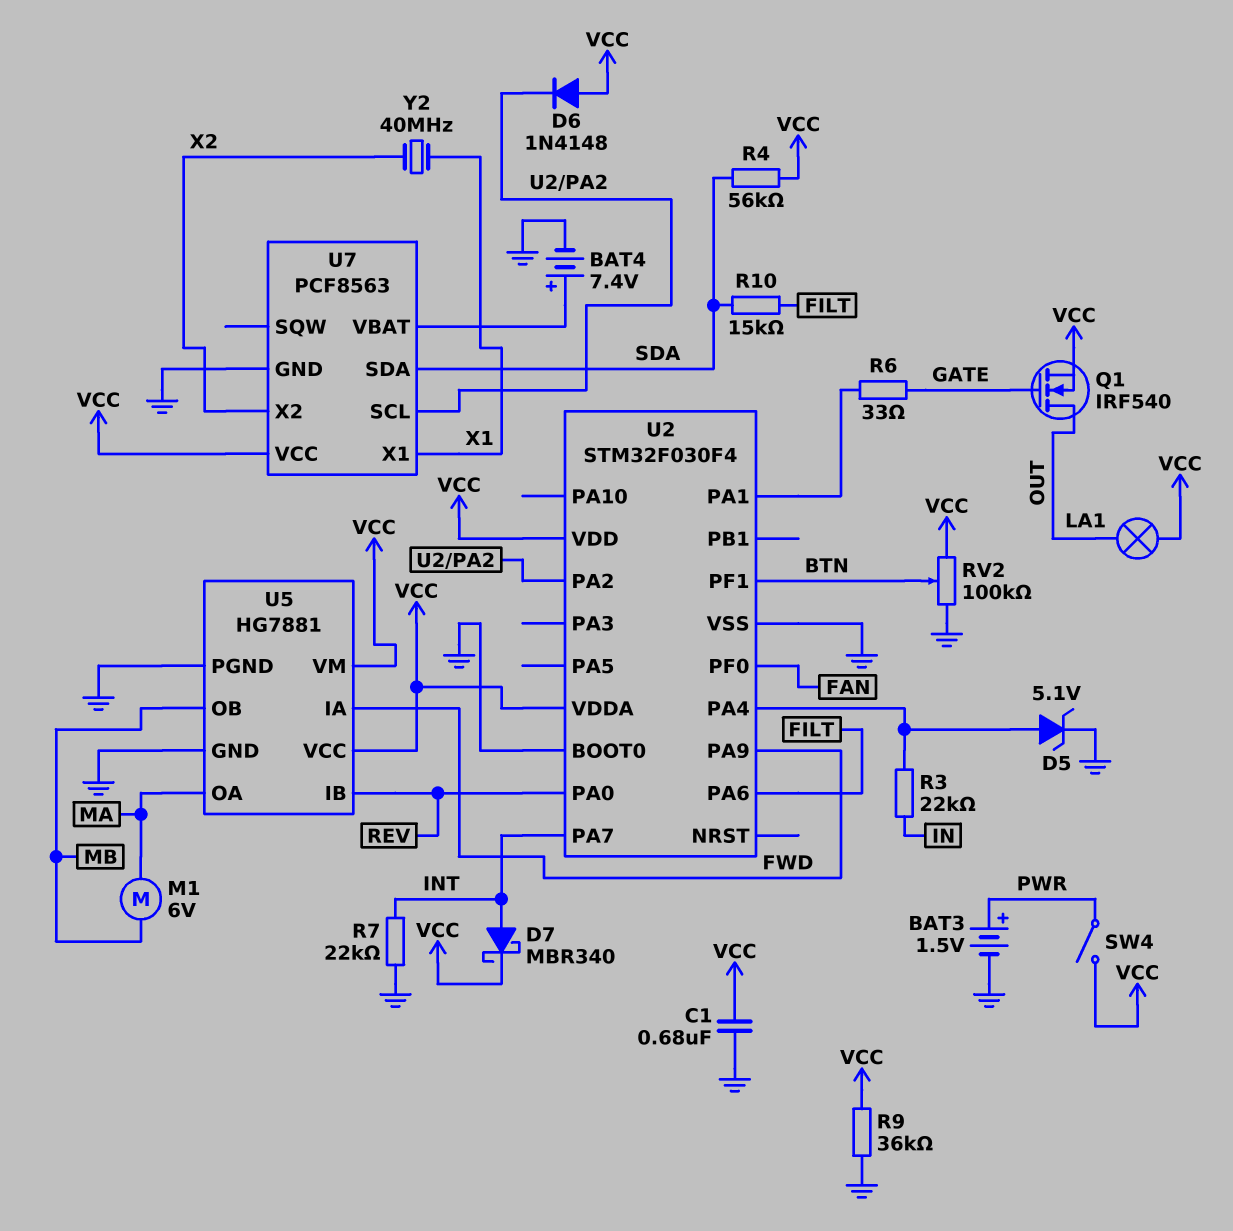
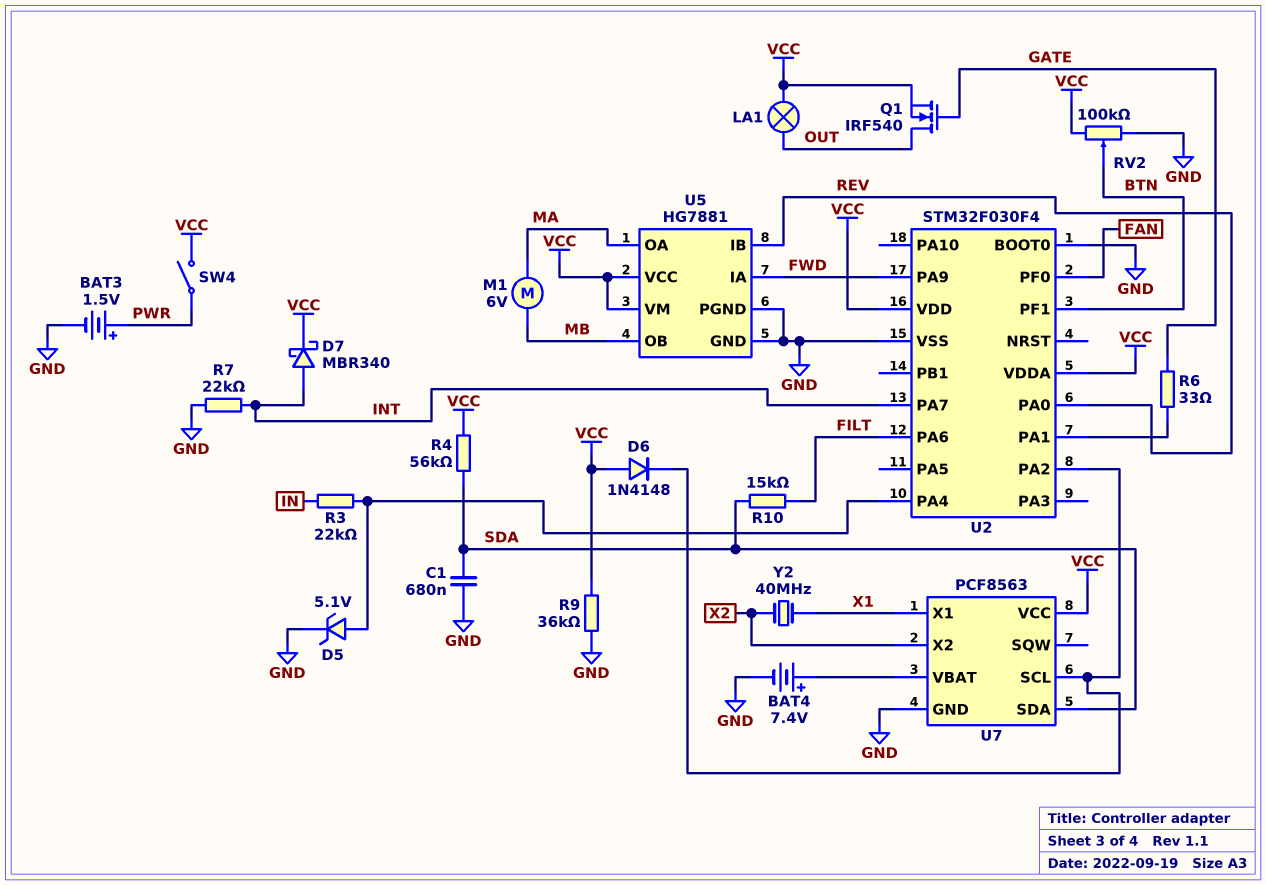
C1: 680nF (GND, VCC) -> 680nF (GND, SDA)

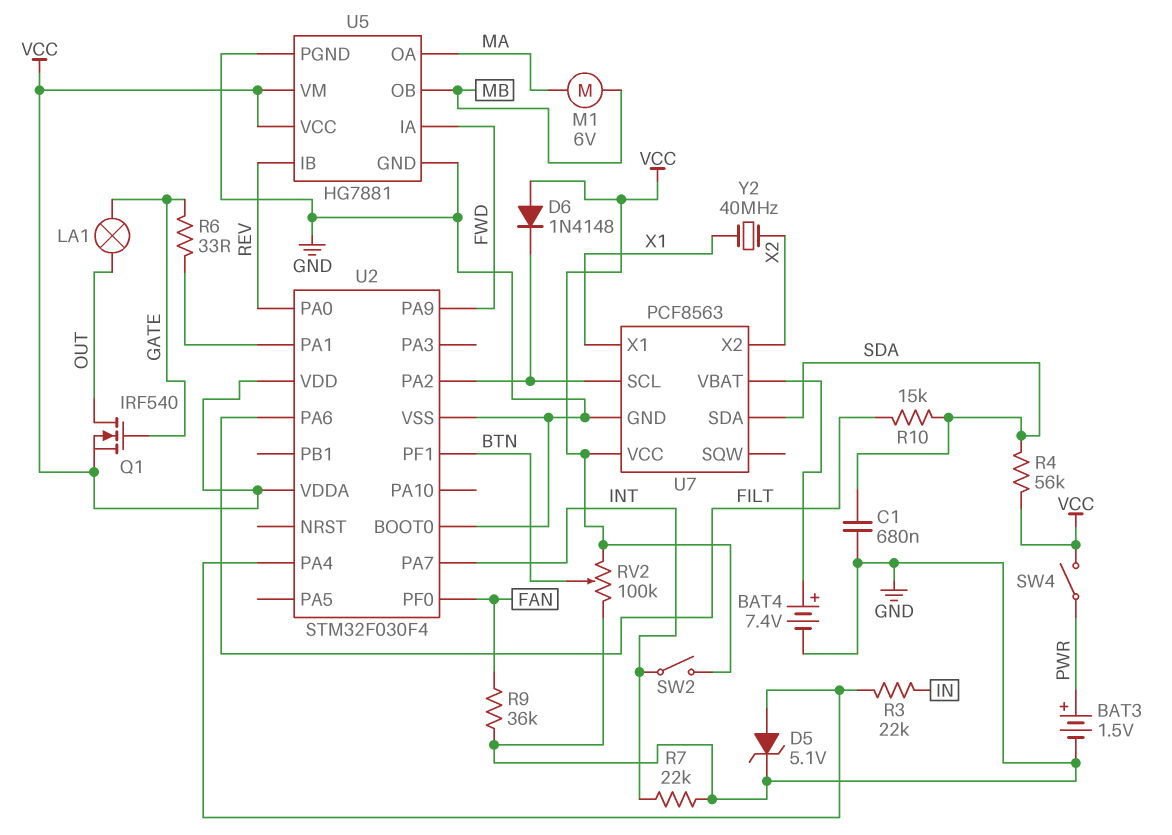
D7: schottky MBR340 (A INT, K VCC) -> none
LA1: lamp (OUT, VCC) -> lamp (GATE, OUT)
R9: 36k (GND, VCC) -> 36k (FAN, GND)
SW2: none -> switch (INT, VCC)

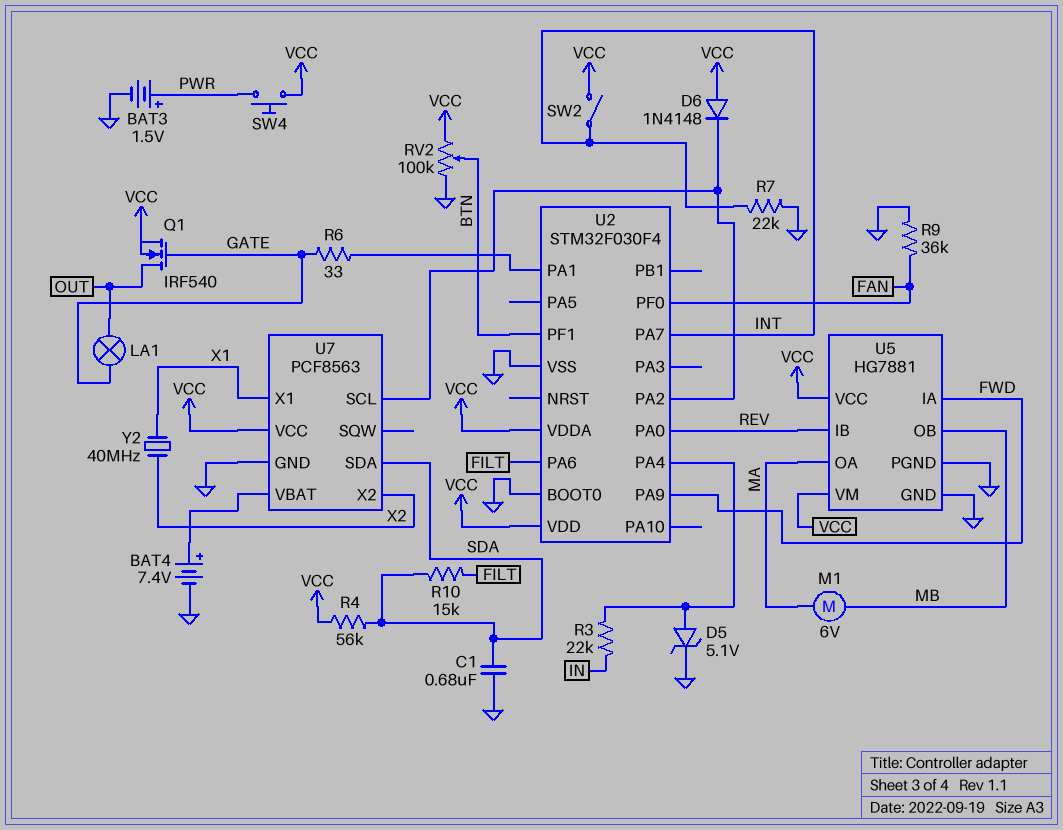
SW4: switch (PWR, VCC) -> button (PWR, VCC)

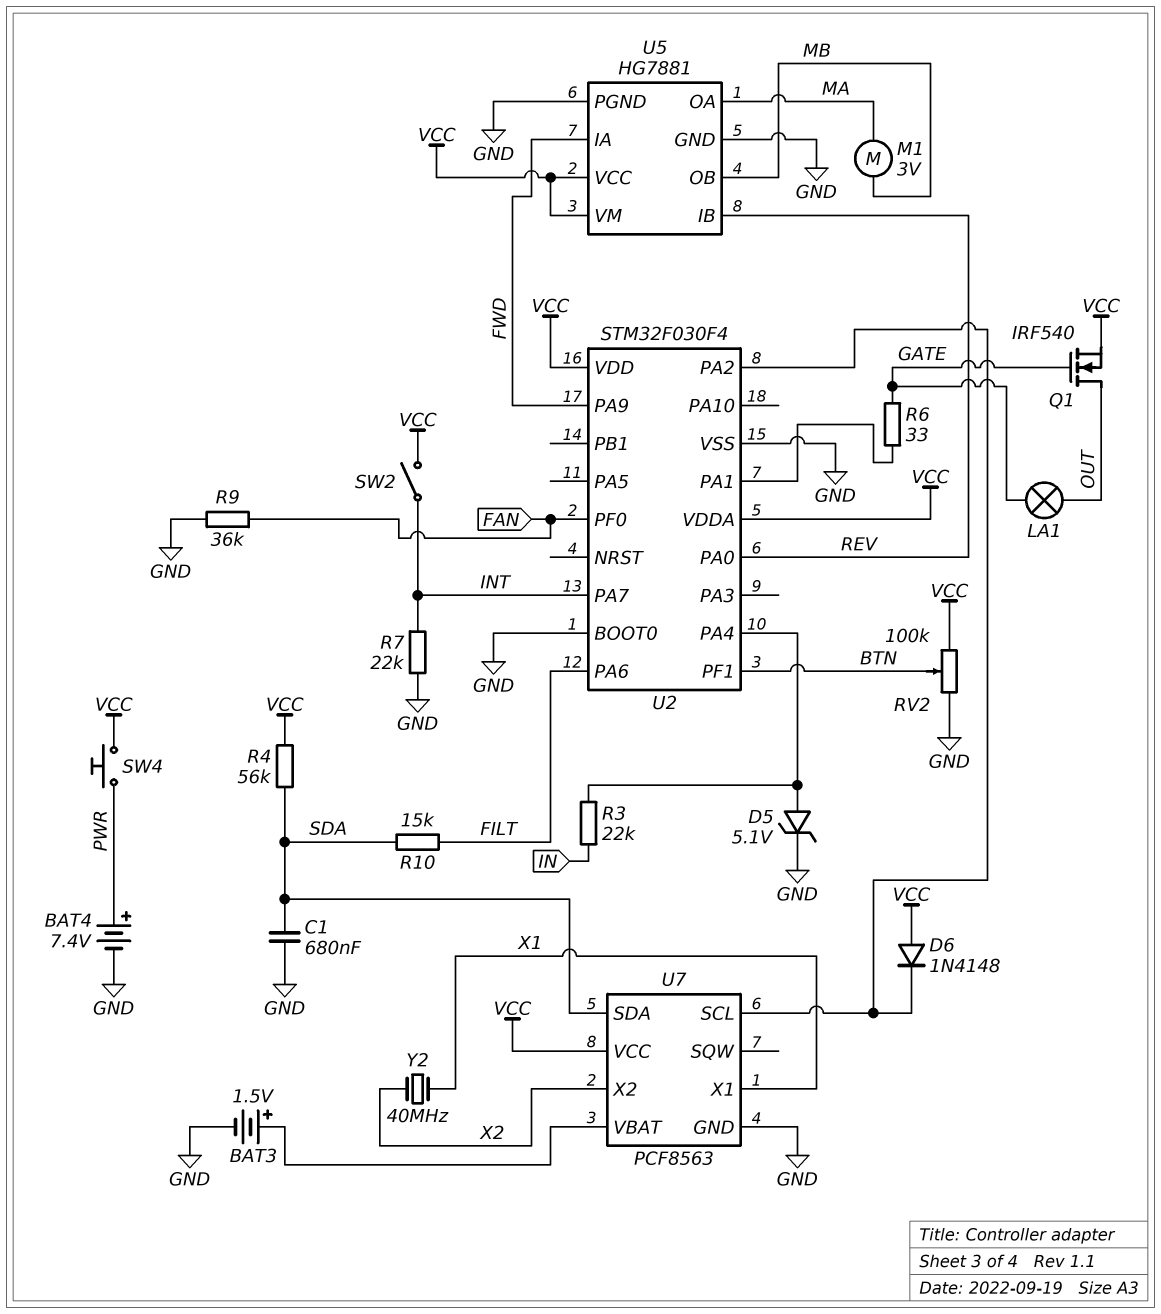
BAT3: 1.5V (plus PWR, minus GND) -> 1.5V (plus U7/VBAT, minus GND)
BAT4: 7.4V (plus U7/VBAT, minus GND) -> 7.4V (plus PWR, minus GND)
M1: motor 6V (MA, MB) -> motor 3V (MA, MB)

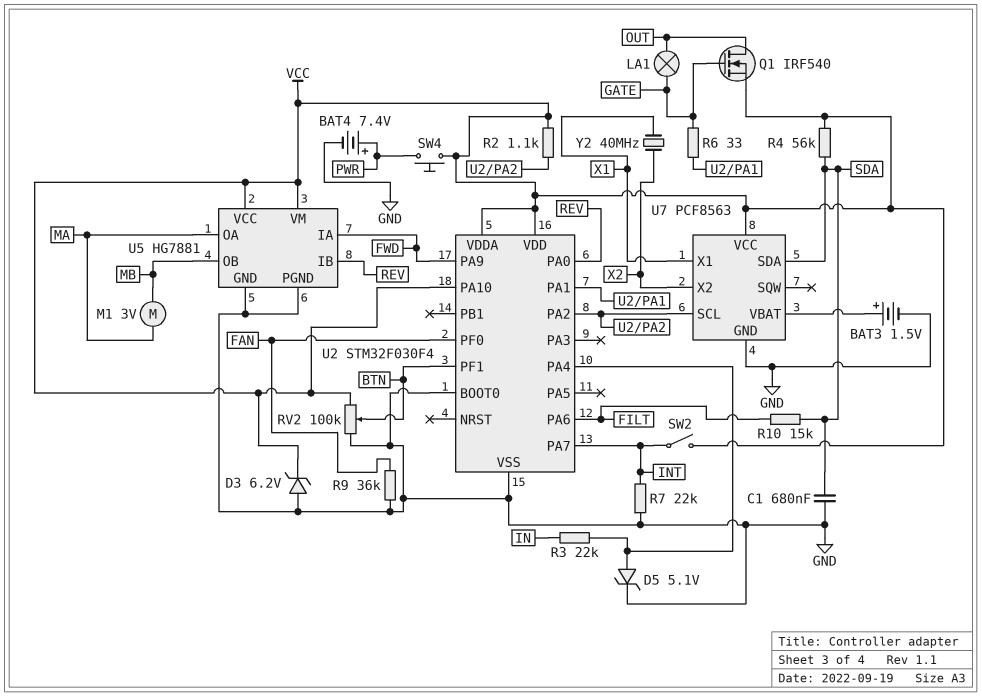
D3: none -> zener 6.2V (A GND, K VCC)
D6: diode 1N4148 (A VCC, K U2/PA2) -> none
R2: none -> 1.1k (U2/PA2, VCC)
U2 pin PA10: none -> VCC

